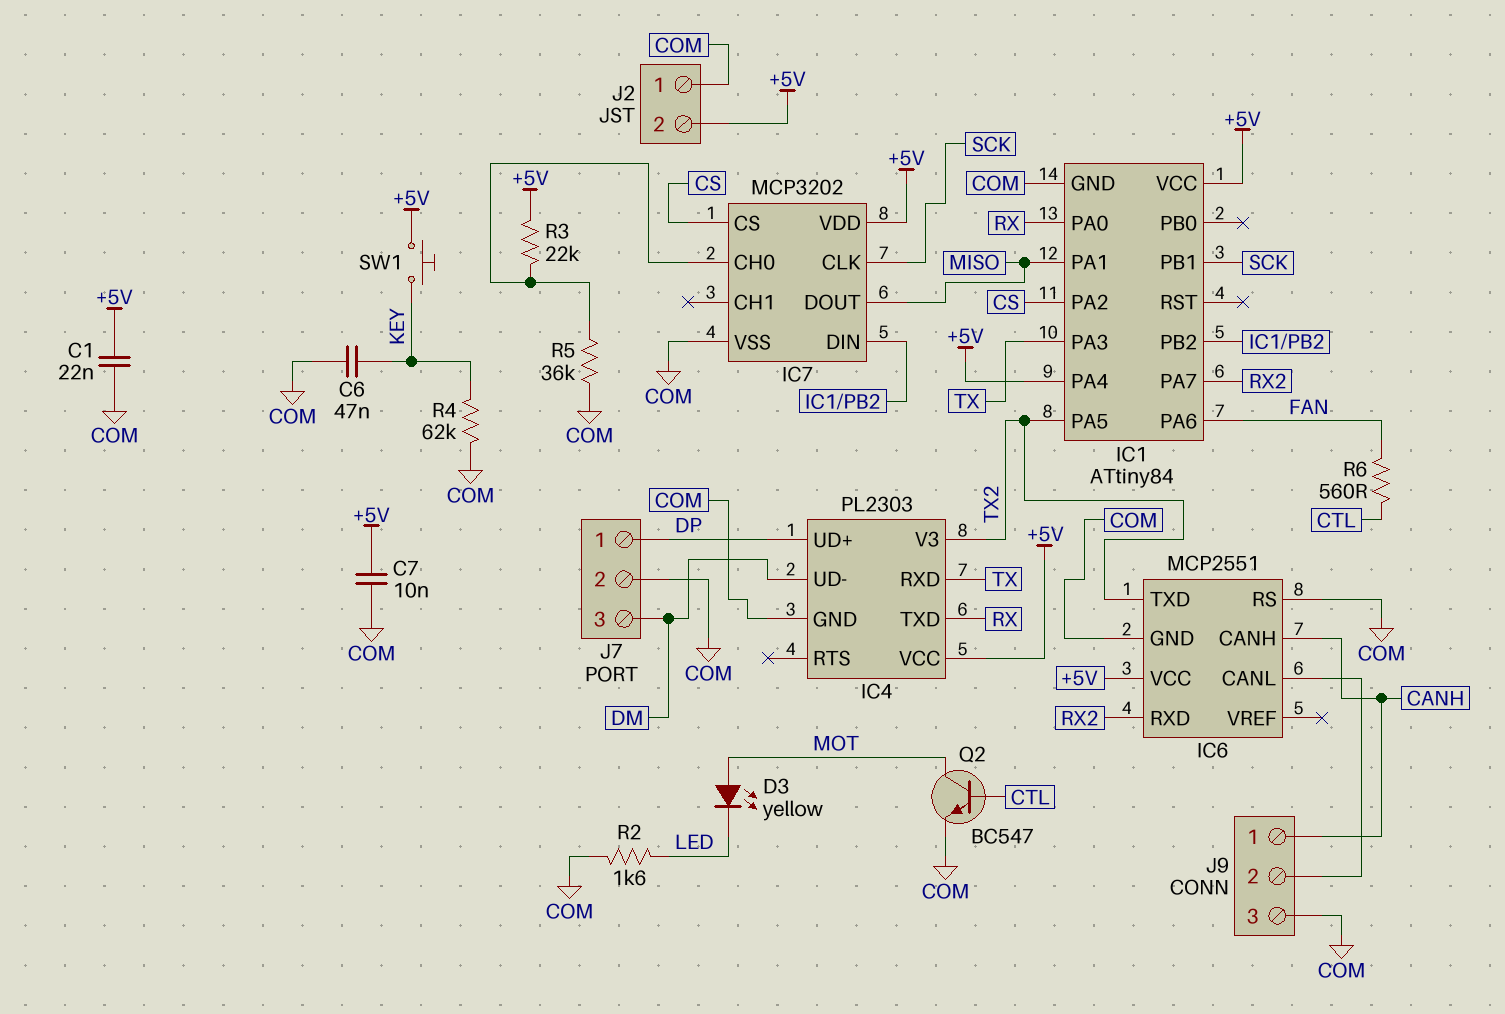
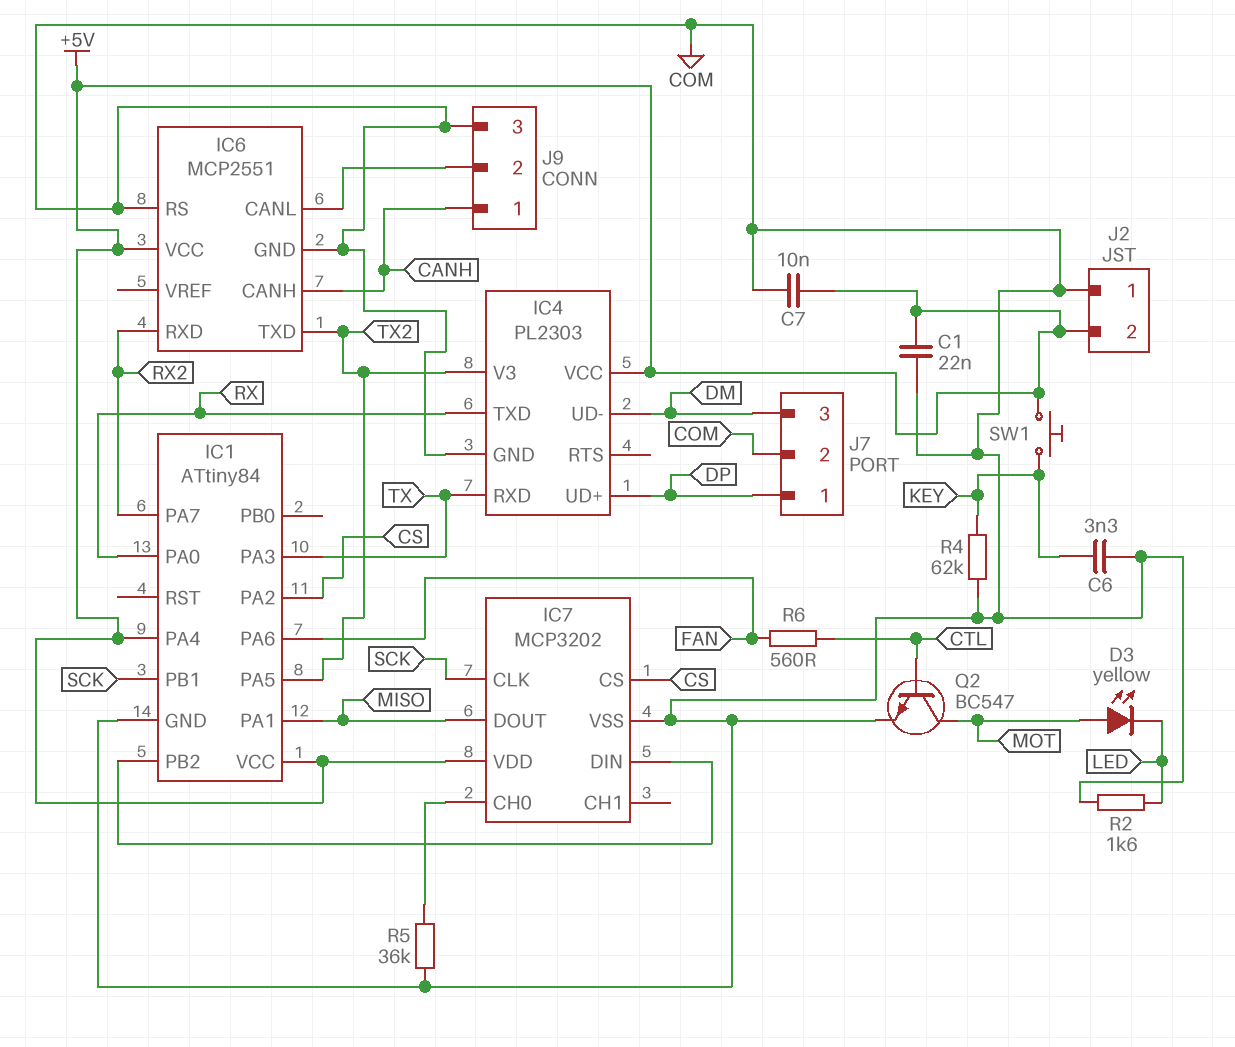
C6: 47nF (COM, KEY) -> 3.3nF (COM, KEY)
R3: 22k (+5V, IC7/CH0) -> none

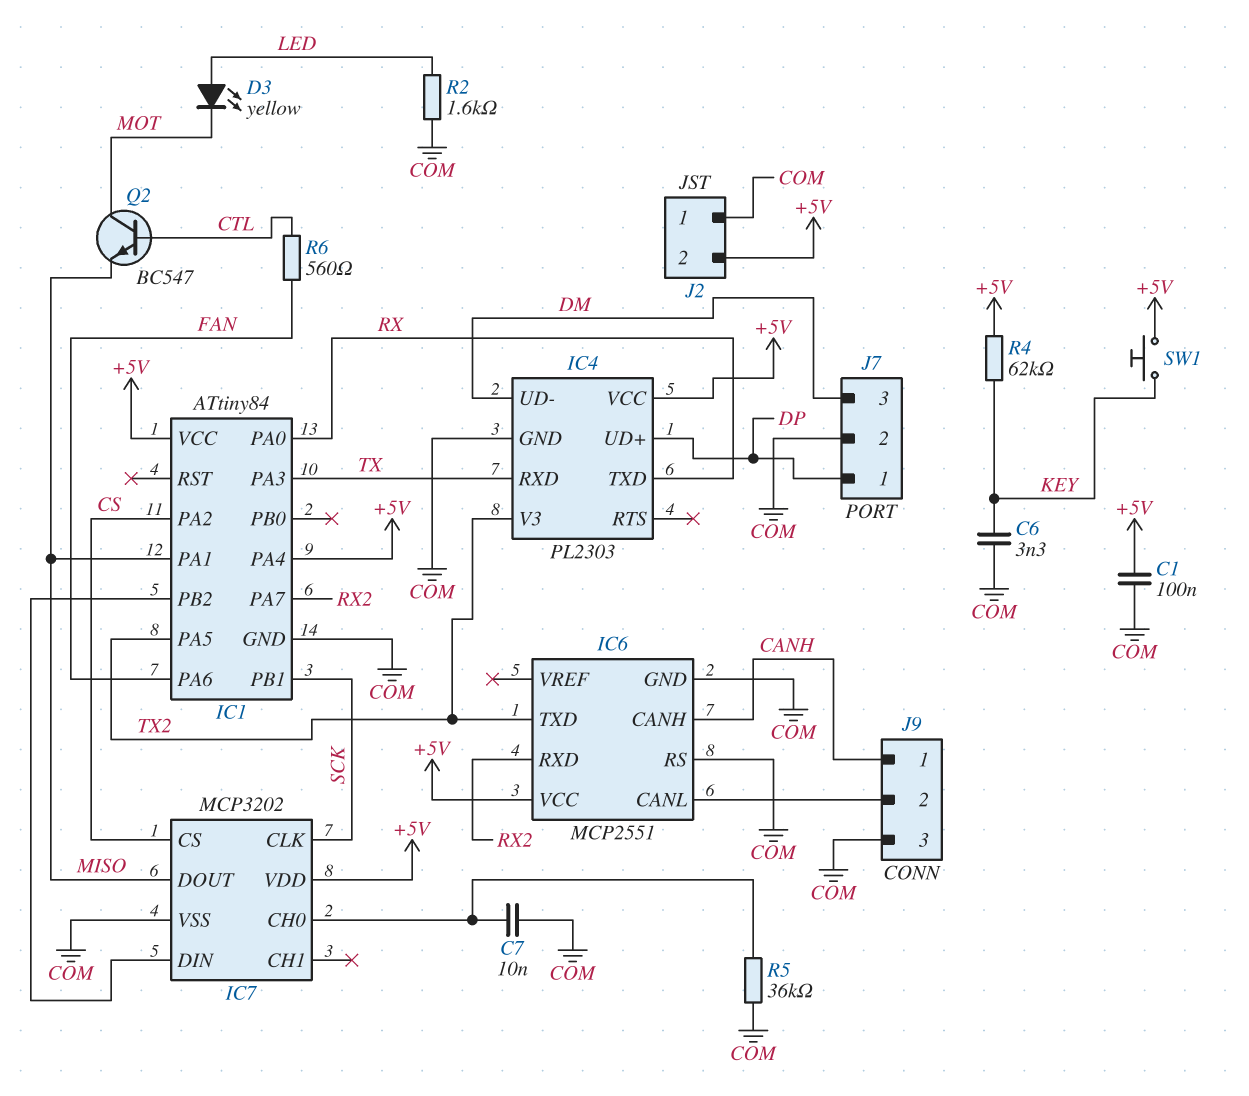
C1: 22nF (+5V, COM) -> 100nF (+5V, COM)
C7: 10nF (+5V, COM) -> 10nF (COM, IC7/CH0)
D3: LED yellow (A MOT, K LED) -> LED yellow (A LED, K MOT)
Q2: NPN BC547 (B CTL, C MOT, E COM) -> NPN BC547 (B CTL, C MOT, E MISO)
R4: 62k (COM, KEY) -> 62k (+5V, KEY)

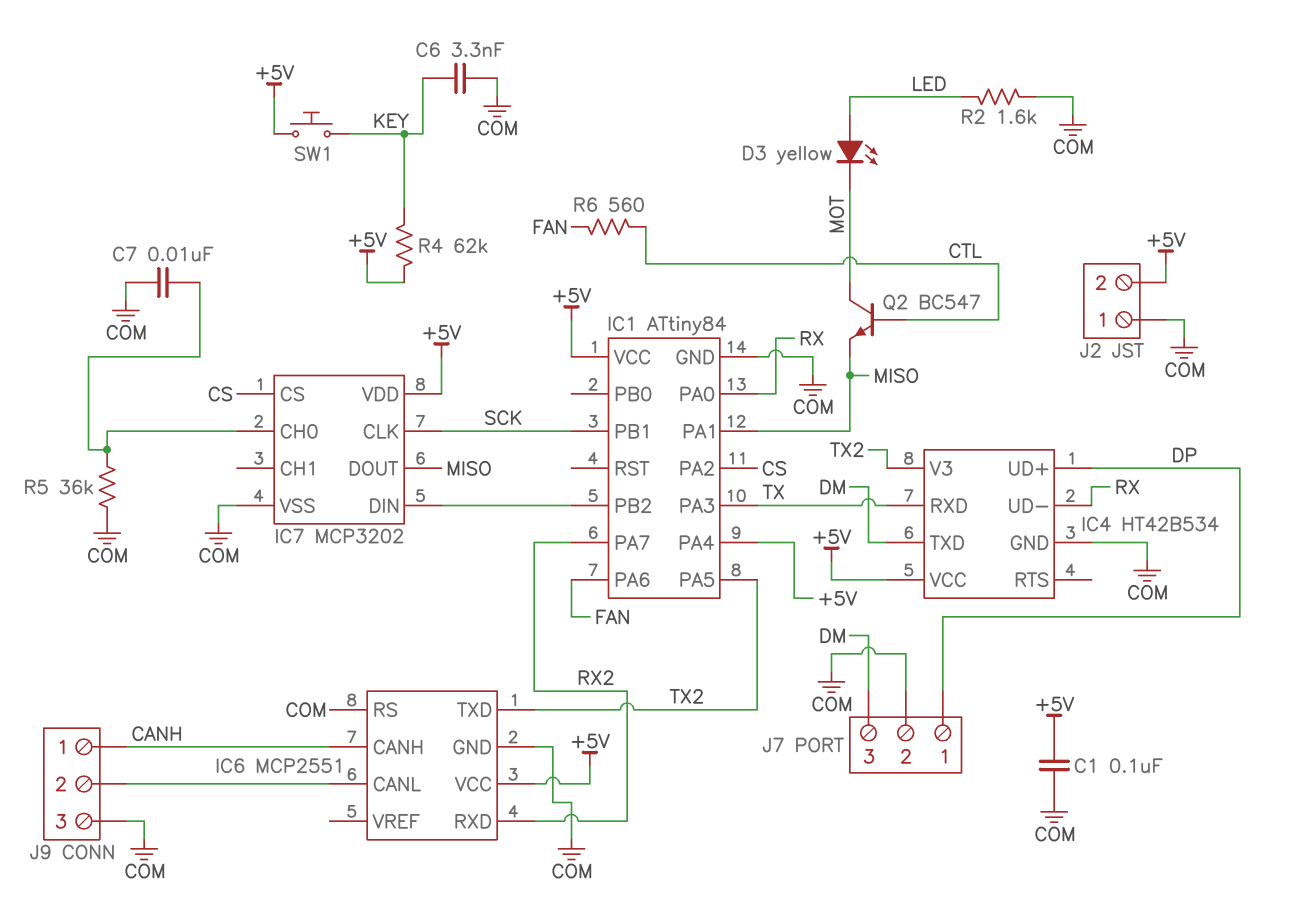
IC4: PL2303 -> HT42B534
IC4 pin TXD: RX -> DM
IC4 pin UD-: DM -> RX

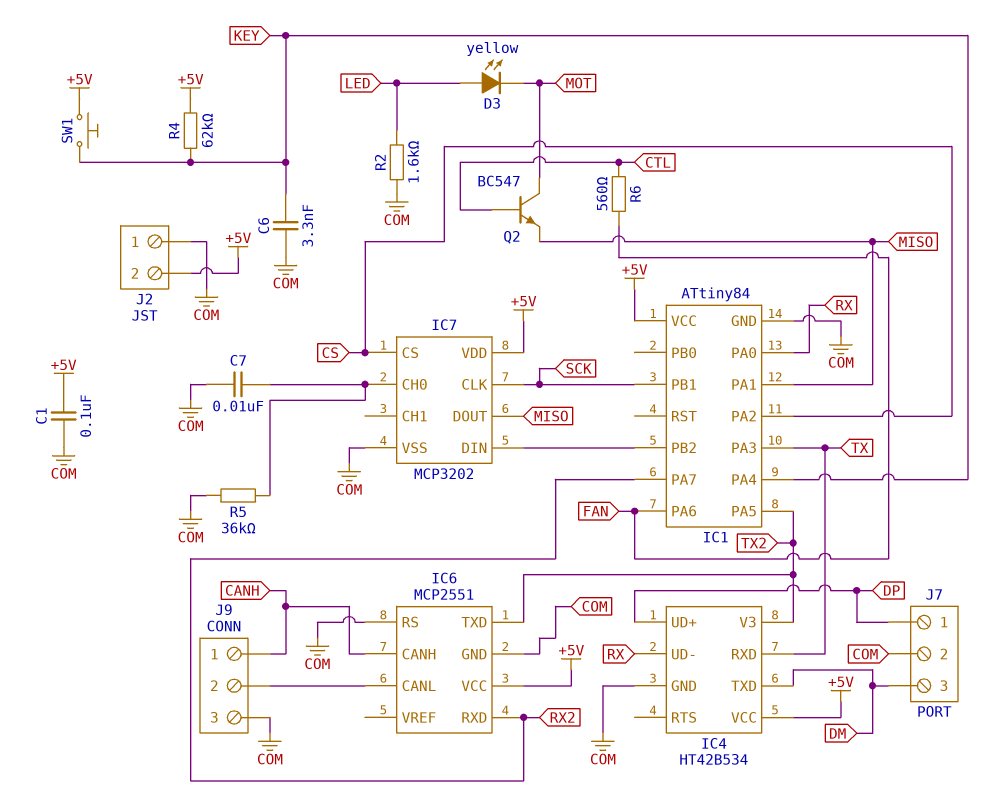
IC1 pin PA4: +5V -> KEY

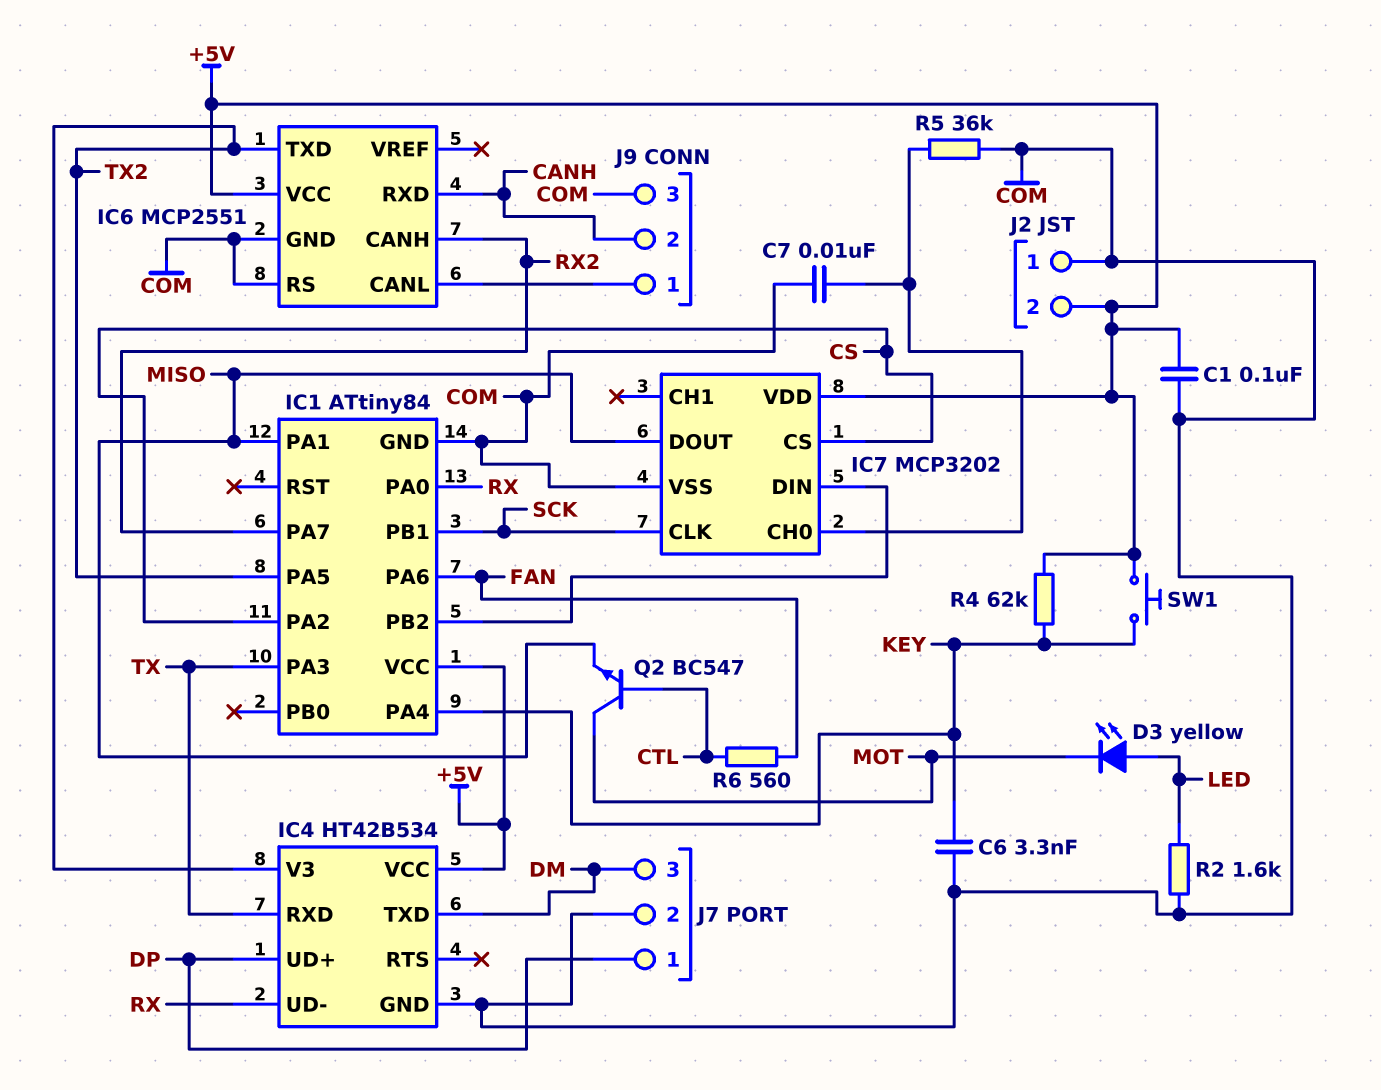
IC6 pin CANH: CANH -> RX2
IC6 pin RXD: RX2 -> CANH
J9 pin 1: CANH -> IC6/CANL
J9 pin 2: IC6/CANL -> CANH

